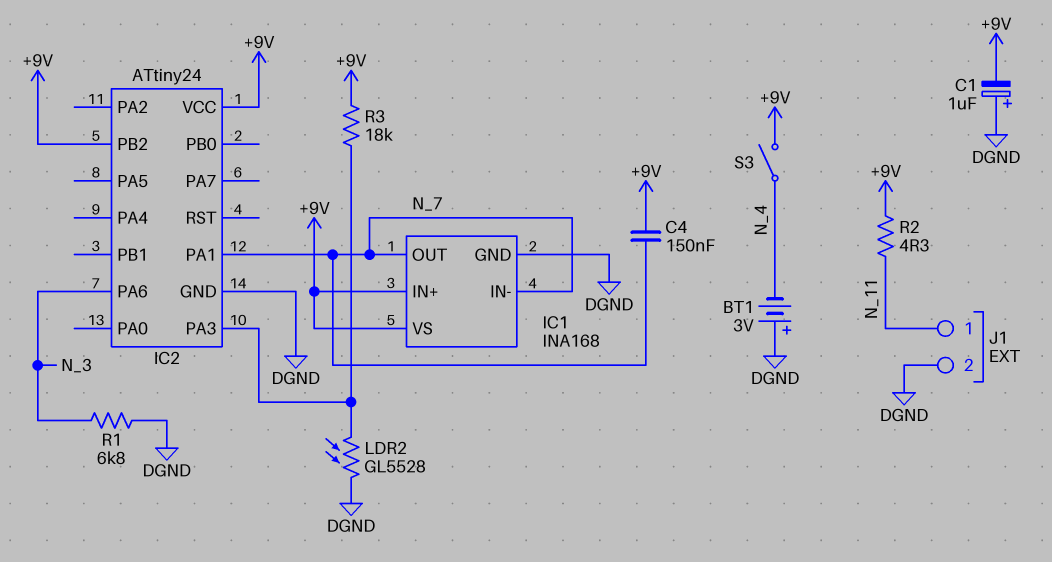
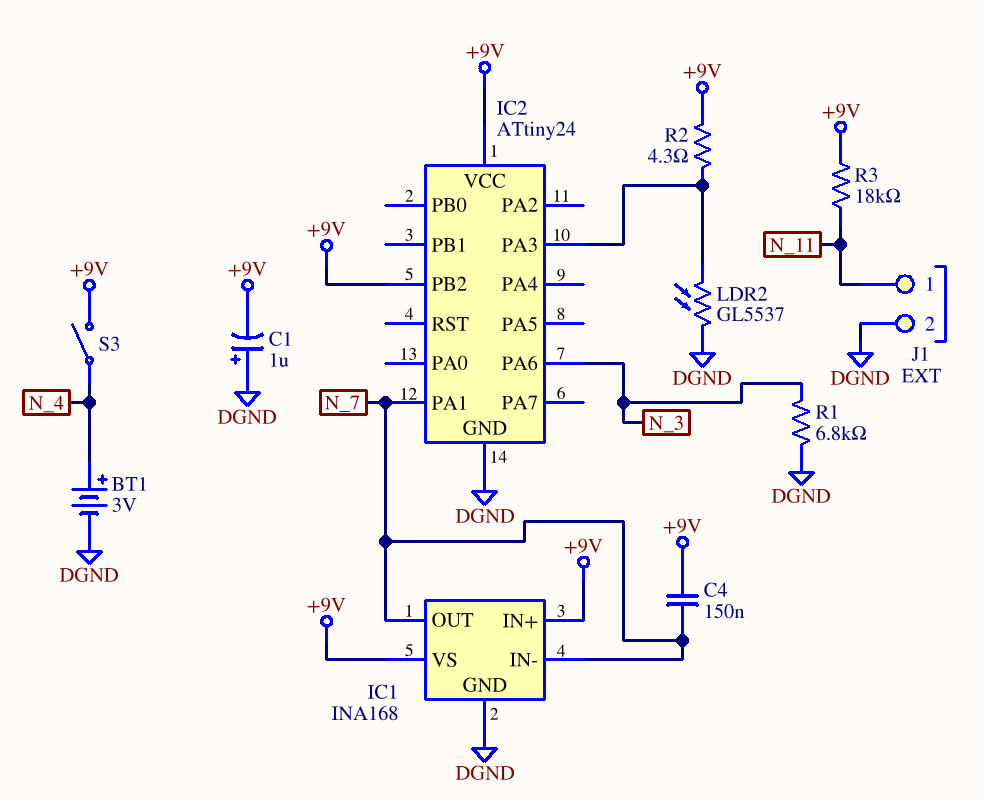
BT1: 3V (plus DGND, minus N_4) -> 3V (plus N_4, minus DGND)
LDR2: GL5528 (DGND, IC2/PA3) -> GL5537 (DGND, IC2/PA3)
R2: 4.3 (+9V, N_11) -> 4.3 (+9V, IC2/PA3)
R3: 18k (+9V, IC2/PA3) -> 18k (+9V, N_11)

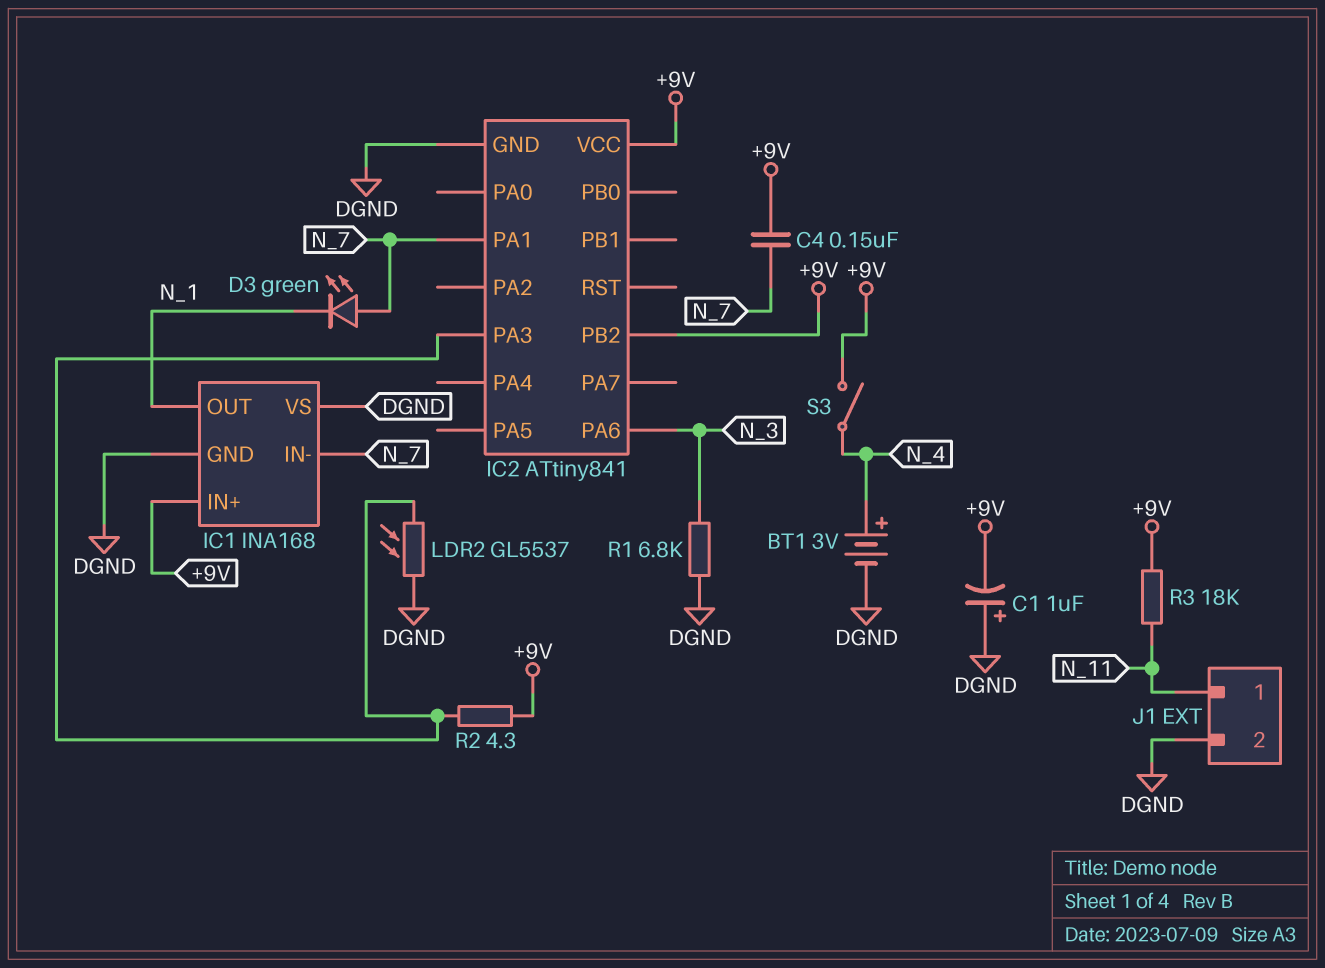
D3: none -> LED green (A N_7, K N_1)
IC1 pin OUT: N_7 -> N_1
IC1 pin VS: +9V -> DGND
IC2: ATtiny24 -> ATtiny841

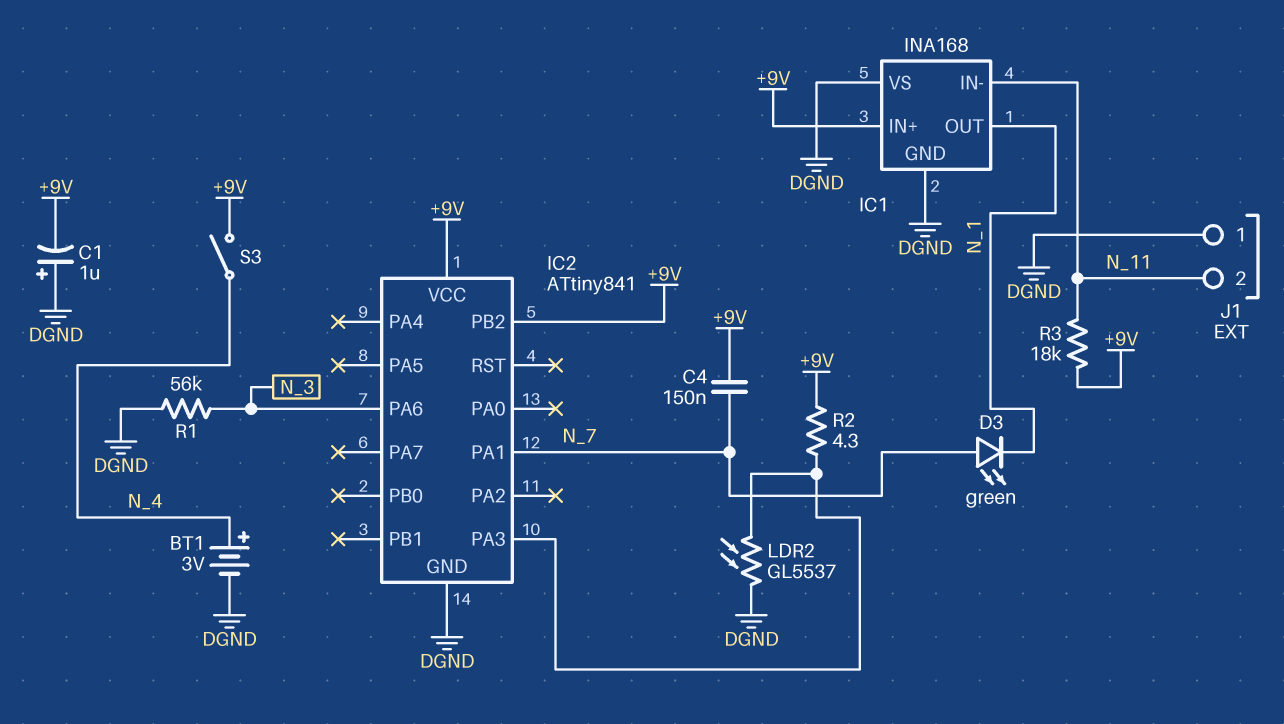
IC1 pin IN-: N_7 -> N_11
J1 pin 1: N_11 -> DGND
J1 pin 2: DGND -> N_11
R1: 6.8k (DGND, N_3) -> 56k (DGND, N_3)

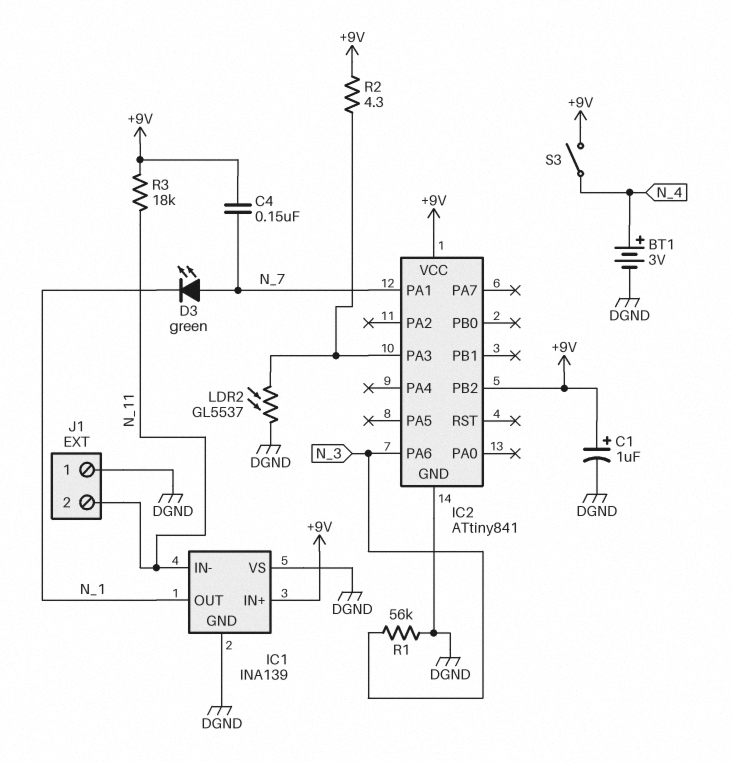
C1: 1uF (plus DGND, minus +9V) -> 1uF (plus +9V, minus DGND)
IC1: INA168 -> INA139

